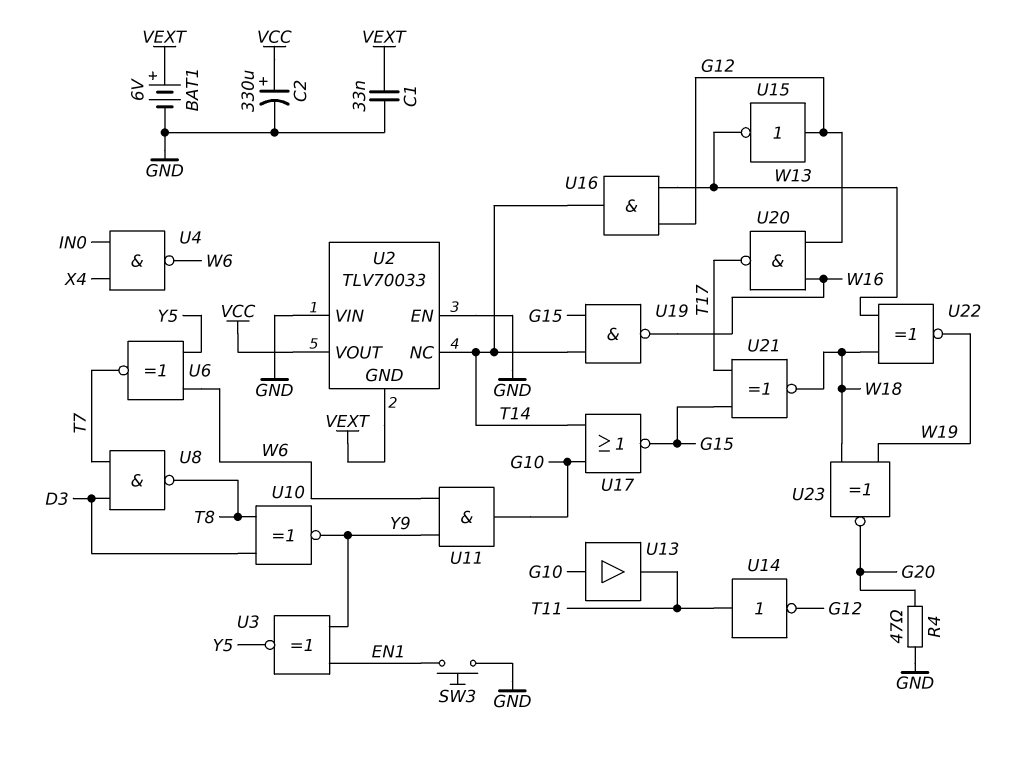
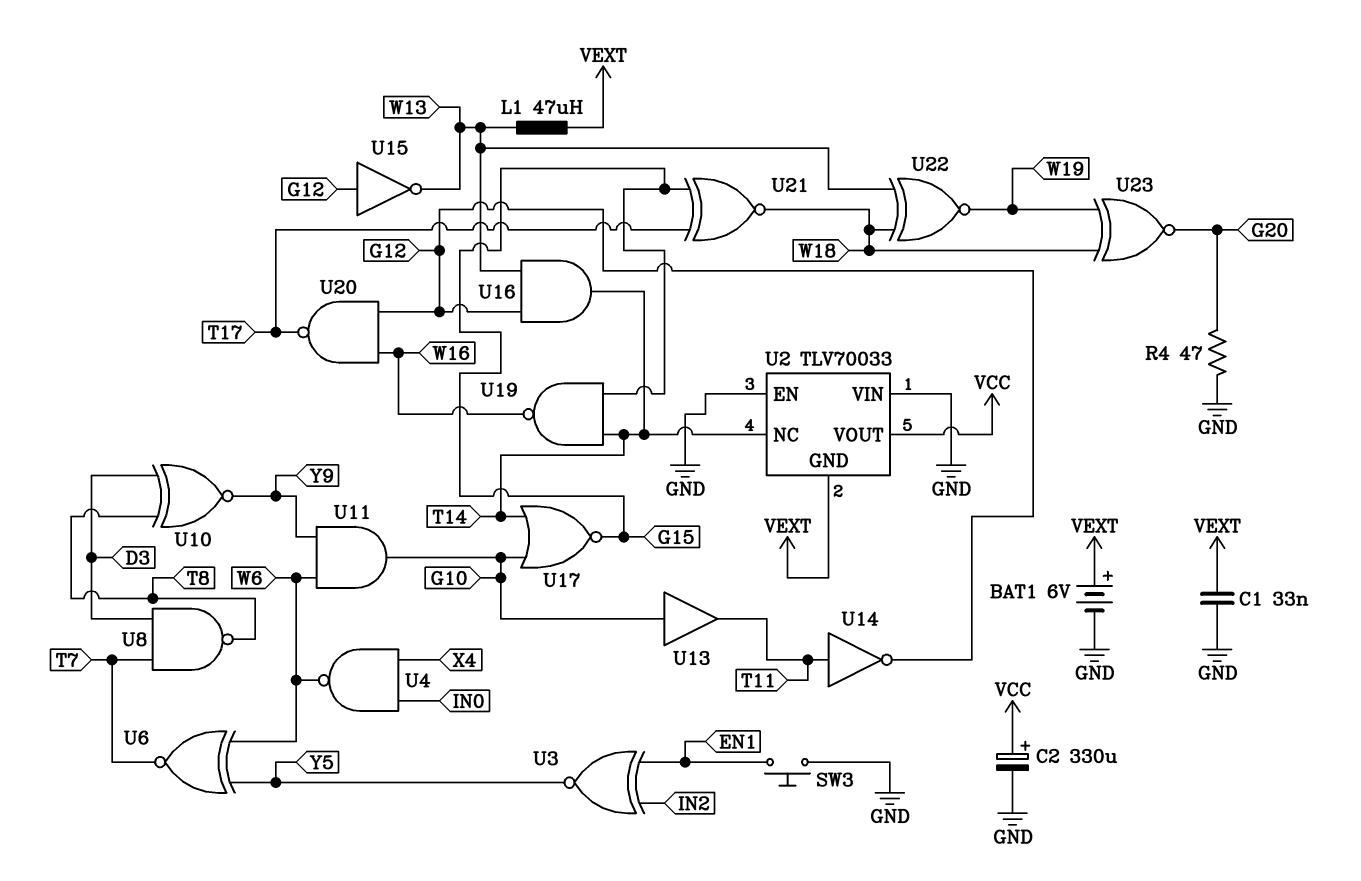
L1: none -> 47uH (VEXT, W13)
U3: XNOR (in EN1, in Y9, out Y5) -> XNOR (in EN1, in IN2, out Y5)

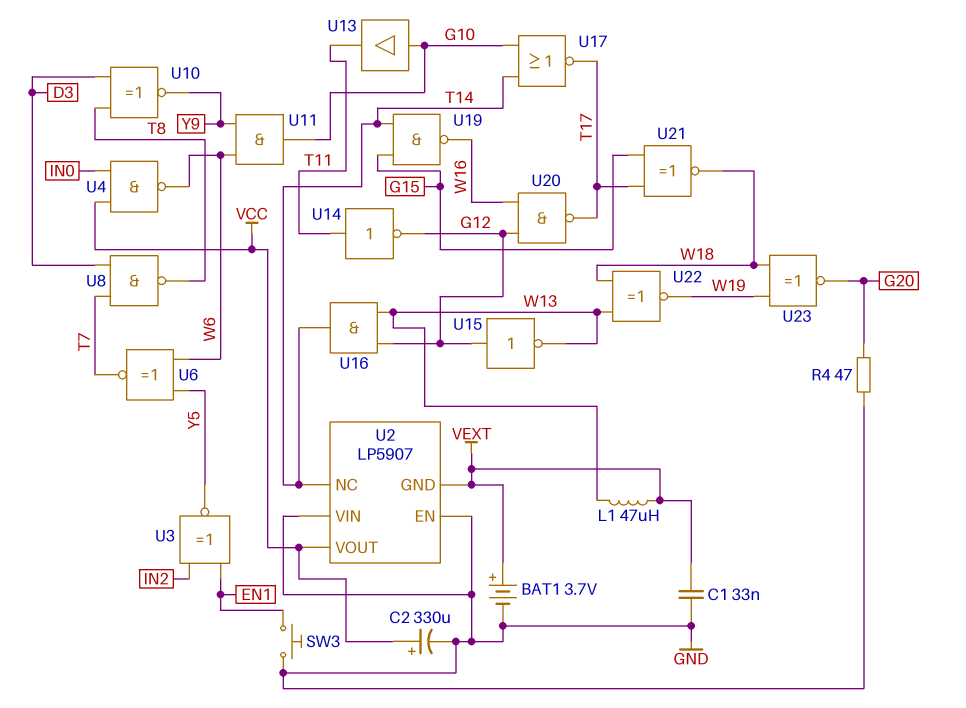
BAT1: 6V (plus VEXT, minus GND) -> 3.7V (plus VEXT, minus GND)
U2: TLV70033 -> LP5907
U4: NAND (in IN0, in X4, out W6) -> NAND (in IN0, in VCC, out W6)
U17: NOR (in G10, in T14, out G15) -> NOR (in G10, in T14, out T17)

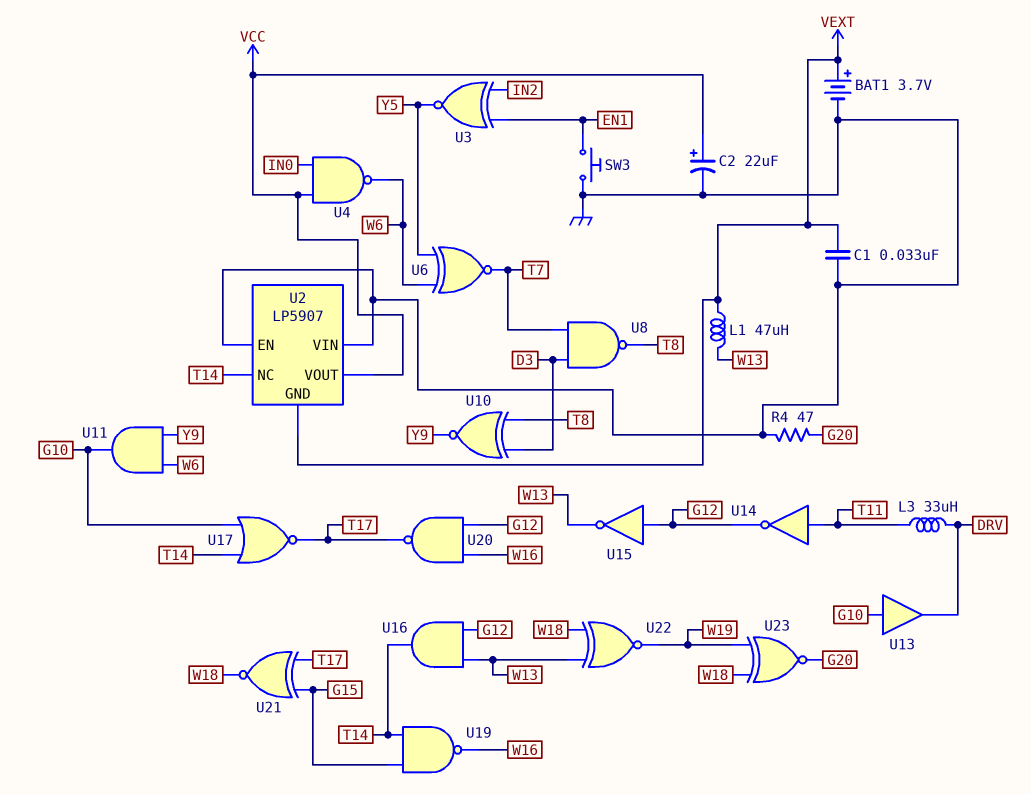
C2: 330uF (plus VCC, minus GND) -> 22uF (plus VCC, minus GND)
L3: none -> 33uH (DRV, T11)
U13: buffer (in G10, out T11) -> buffer (in G10, out DRV)

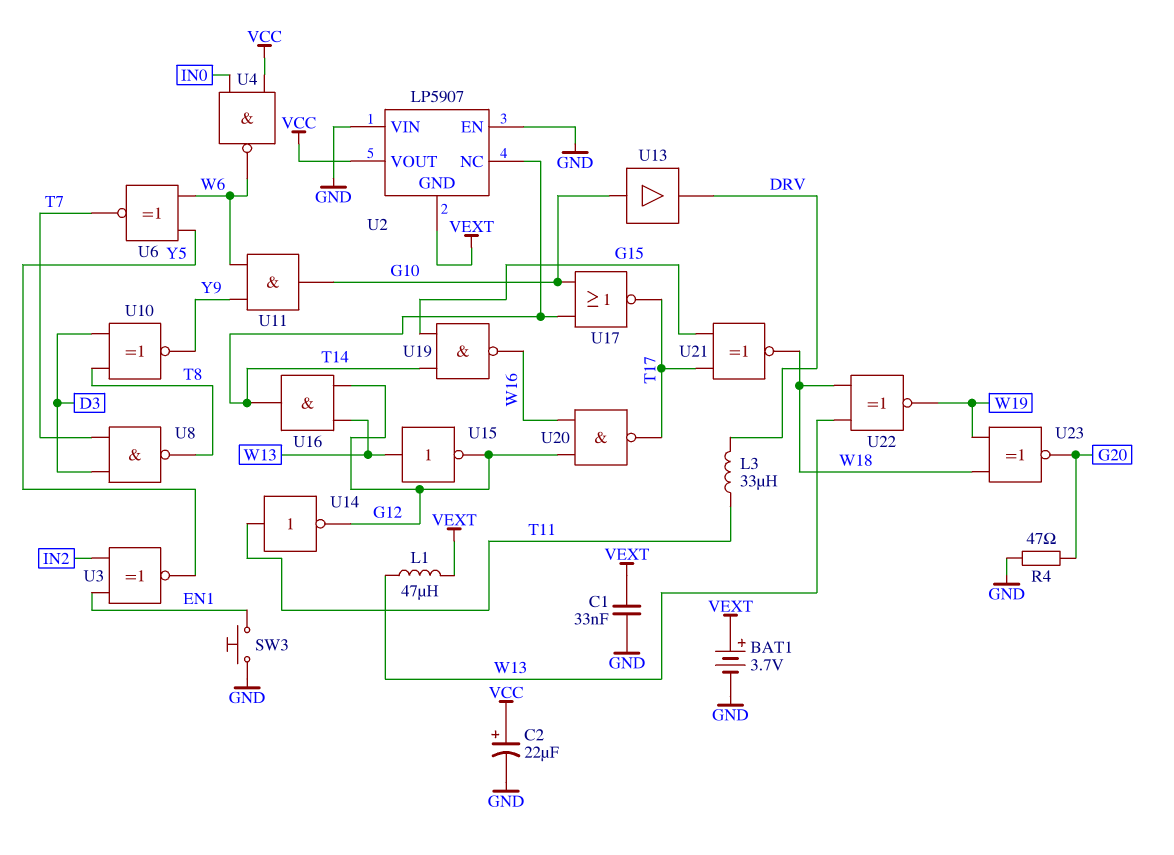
U15: NOT (in G12, out W13) -> NOT (in W13, out G12)

